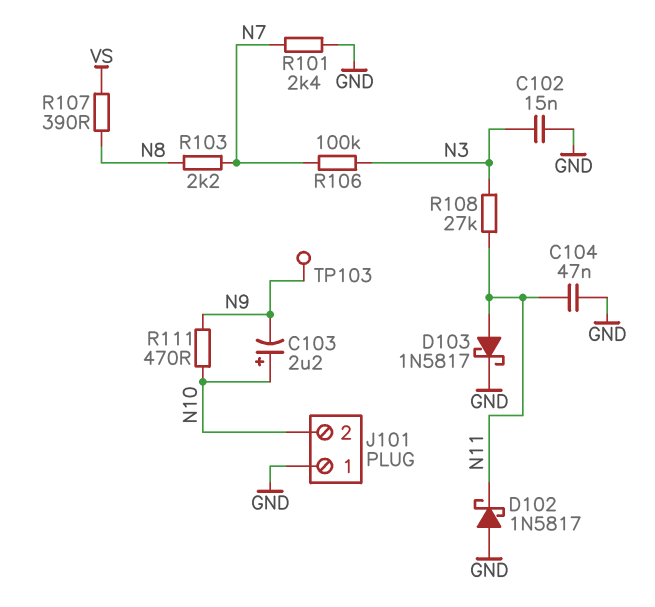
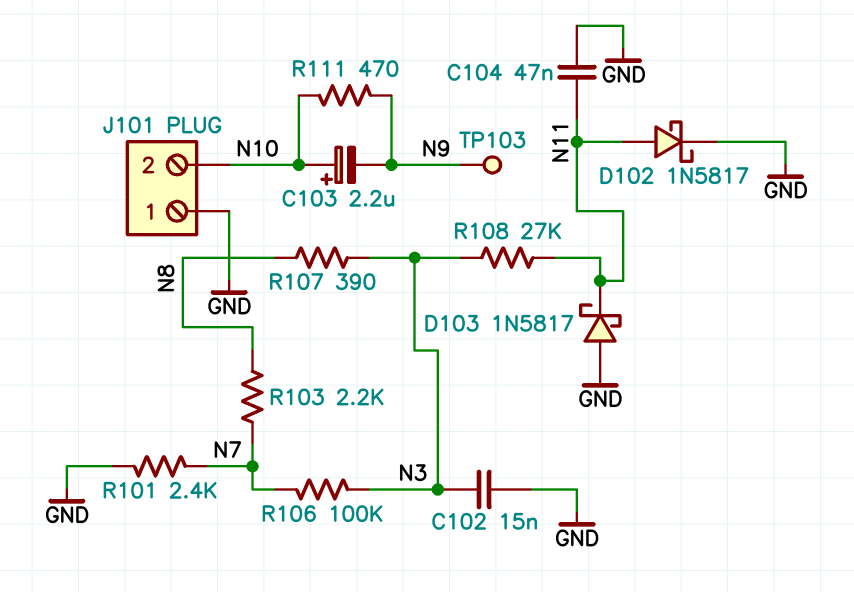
D102: schottky 1N5817 (A GND, K N11) -> schottky 1N5817 (A N11, K GND)
D103: schottky 1N5817 (A N11, K GND) -> schottky 1N5817 (A GND, K N11)
R107: 390 (N8, VS) -> 390 (N3, N8)

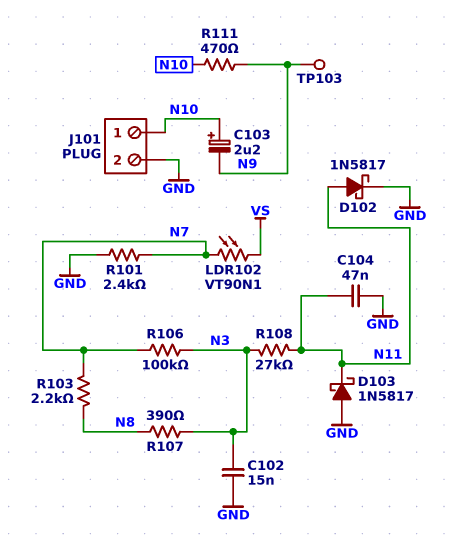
J101 pin 1: GND -> N10
J101 pin 2: N10 -> GND
LDR102: none -> VT90N1 (N7, VS)

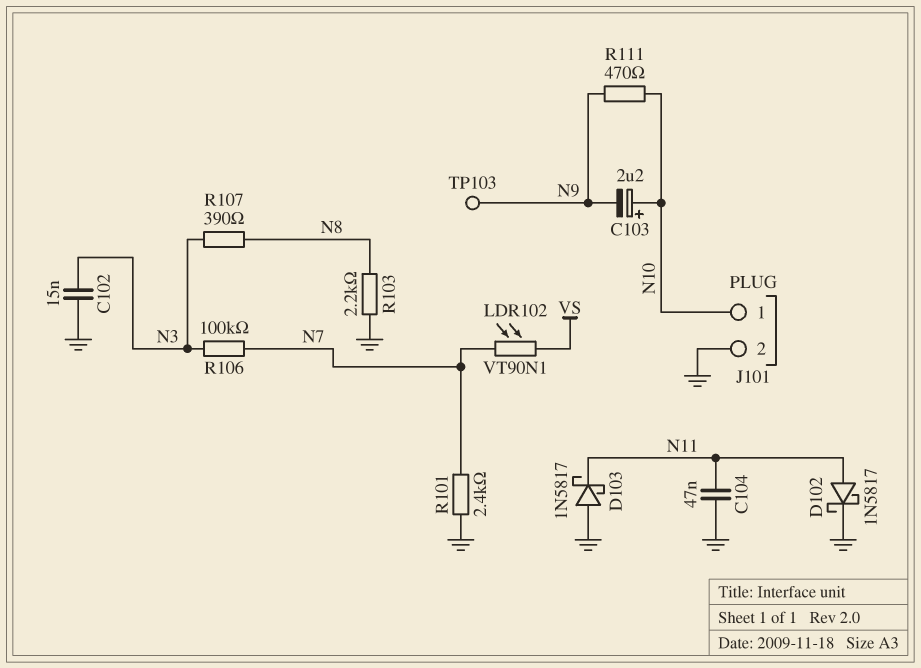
R103: 2.2k (N7, N8) -> 2.2k (GND, N8)
R108: 27k (N3, N11) -> none

